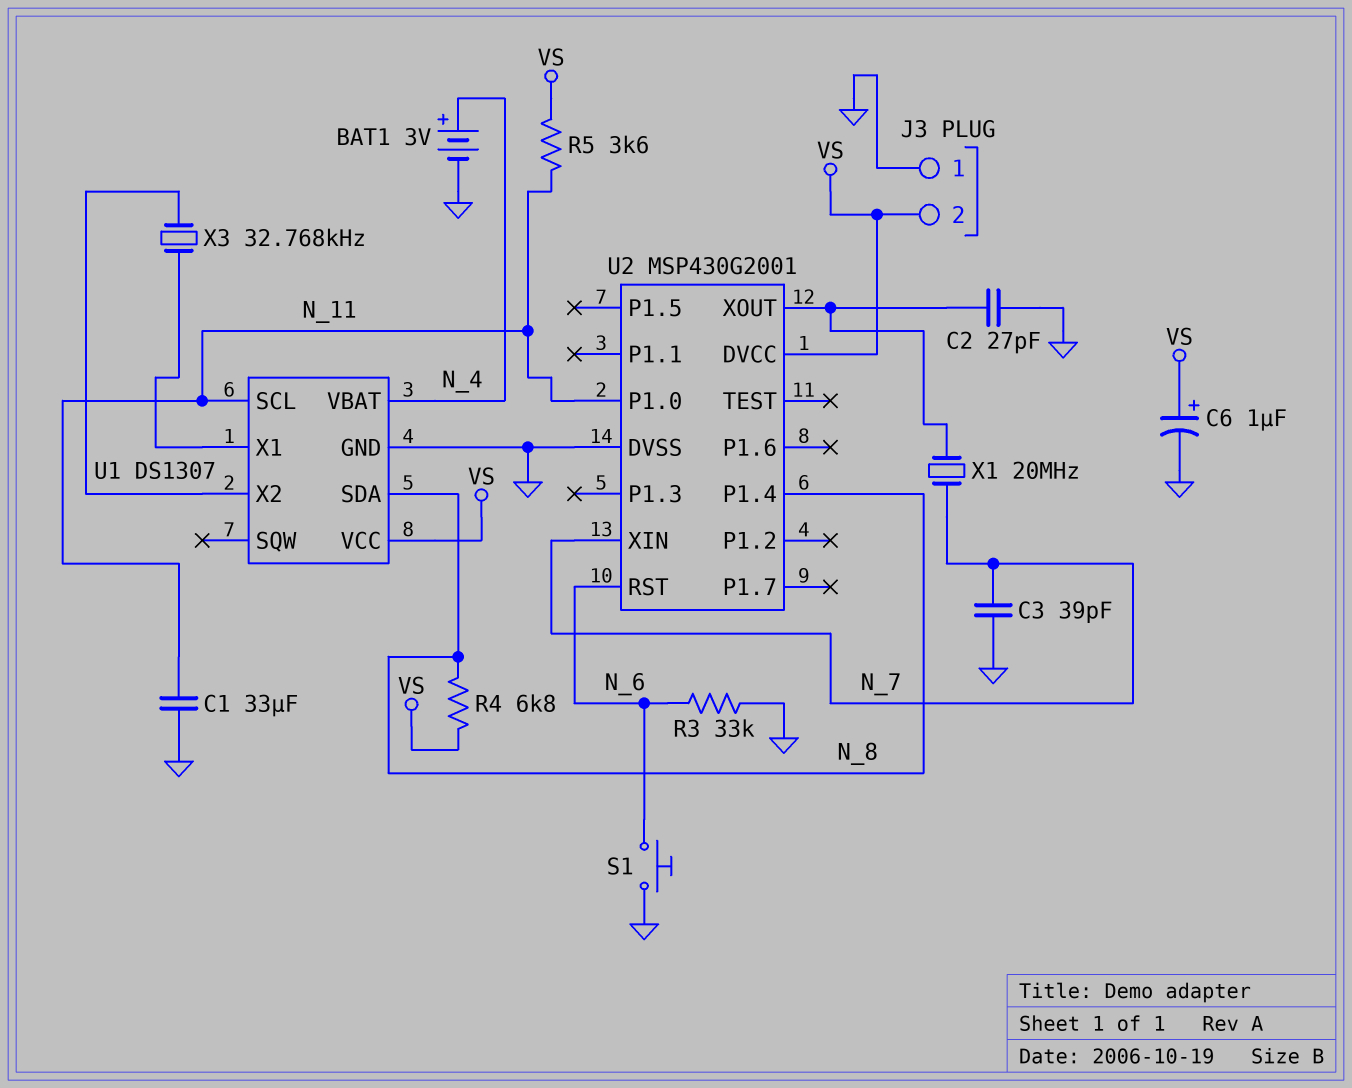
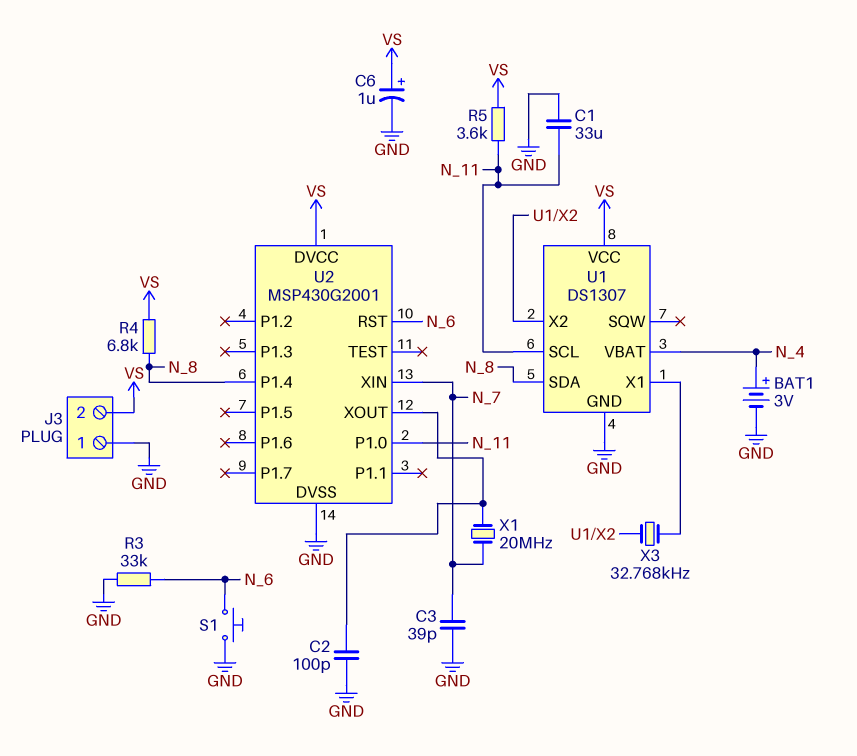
C2: 27pF (GND, U2/XOUT) -> 100pF (GND, U2/XOUT)

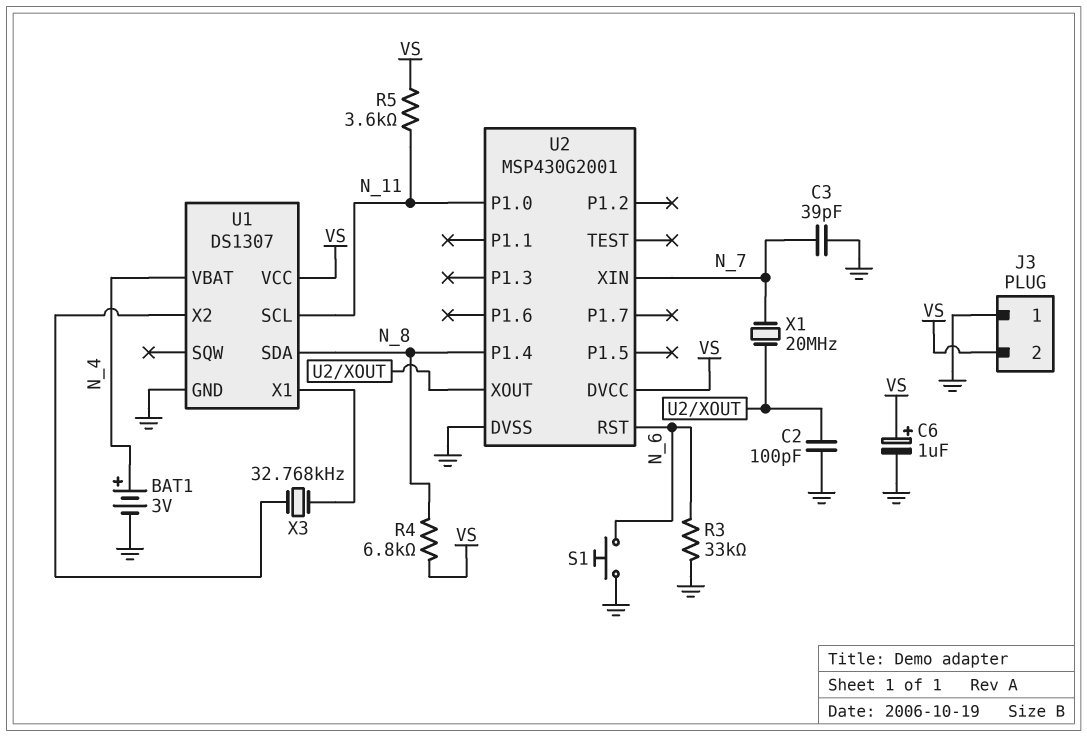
C1: 33uF (GND, N_11) -> none

